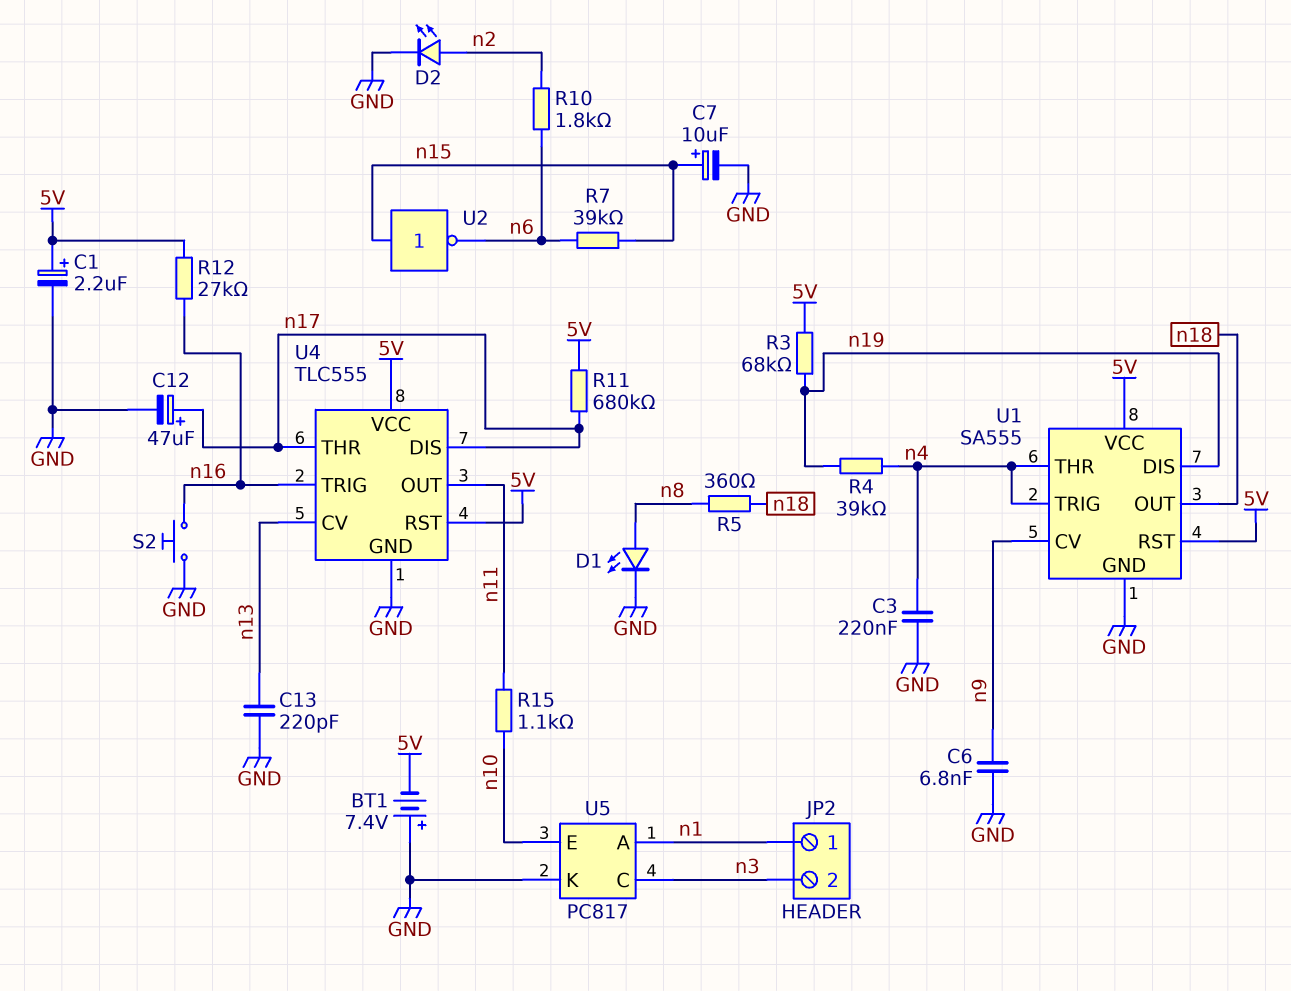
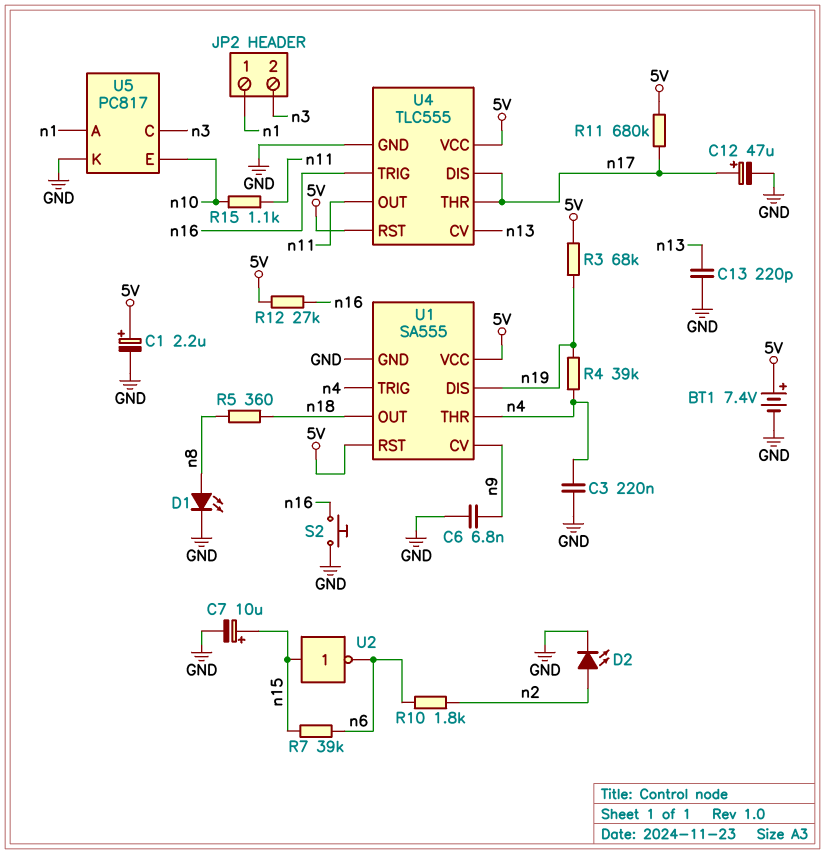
BT1: 7.4V (plus GND, minus 5V) -> 7.4V (plus 5V, minus GND)

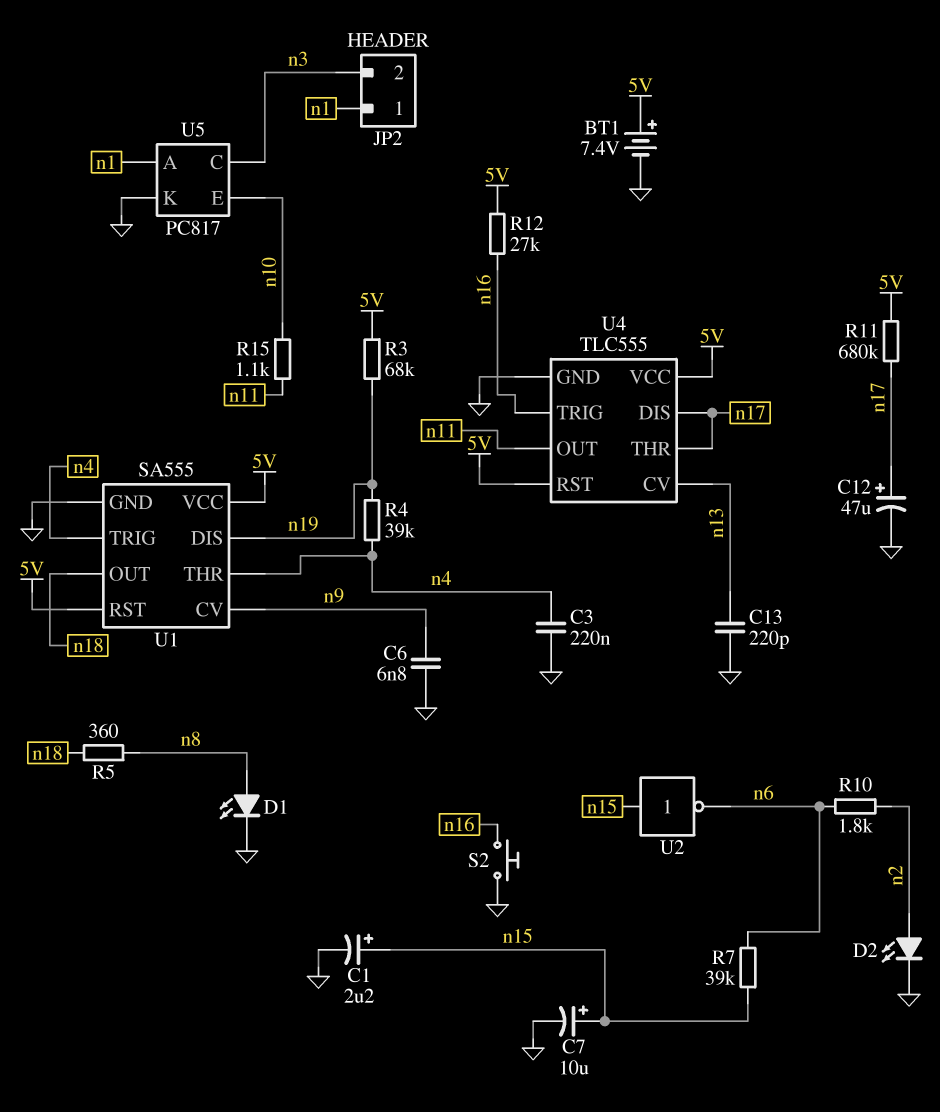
C1: 2.2uF (plus 5V, minus GND) -> 2.2uF (plus n15, minus GND)

